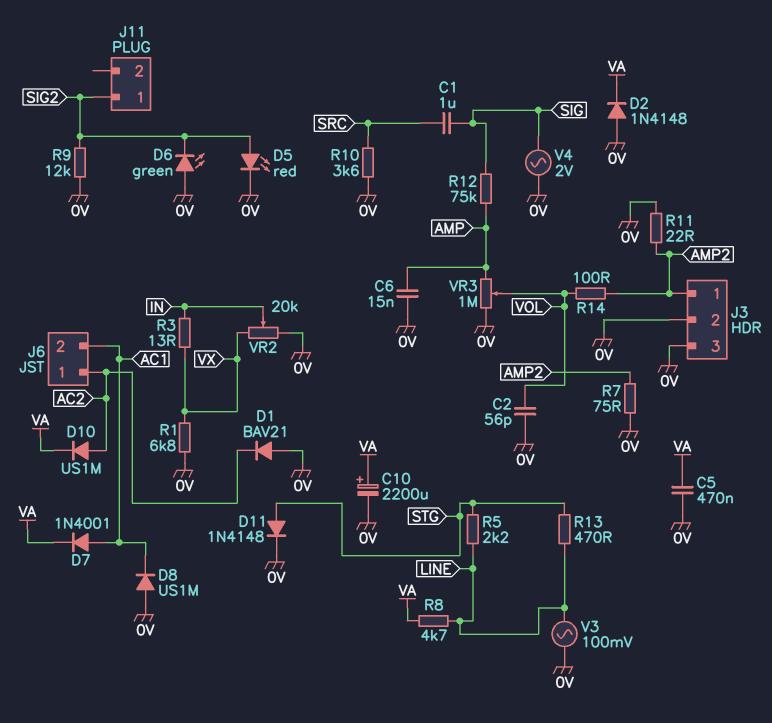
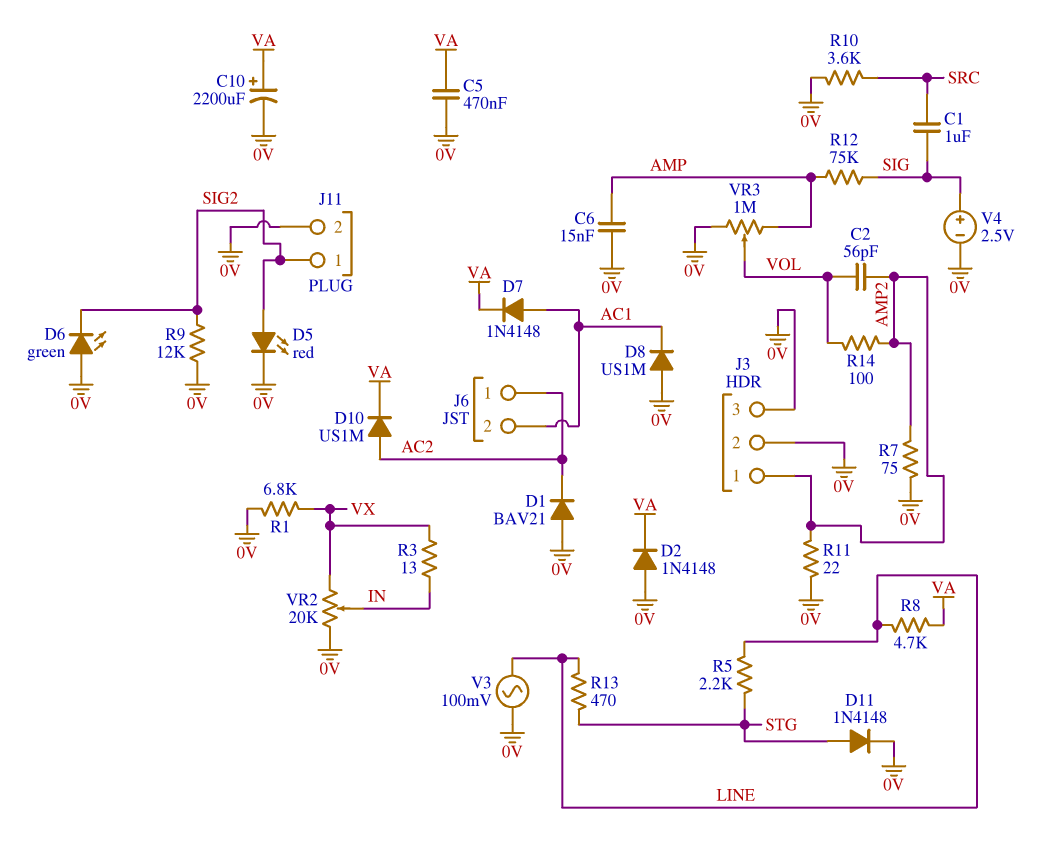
C2: 56pF (0V, VOL) -> 56pF (AMP2, VOL)
D7: diode 1N4001 (A AC1, K VA) -> diode 1N4148 (A AC1, K VA)
J11 pin 2: none -> 0V
V4: AC 2V (0V, SIG) -> 2.5V (plus SIG, minus 0V)

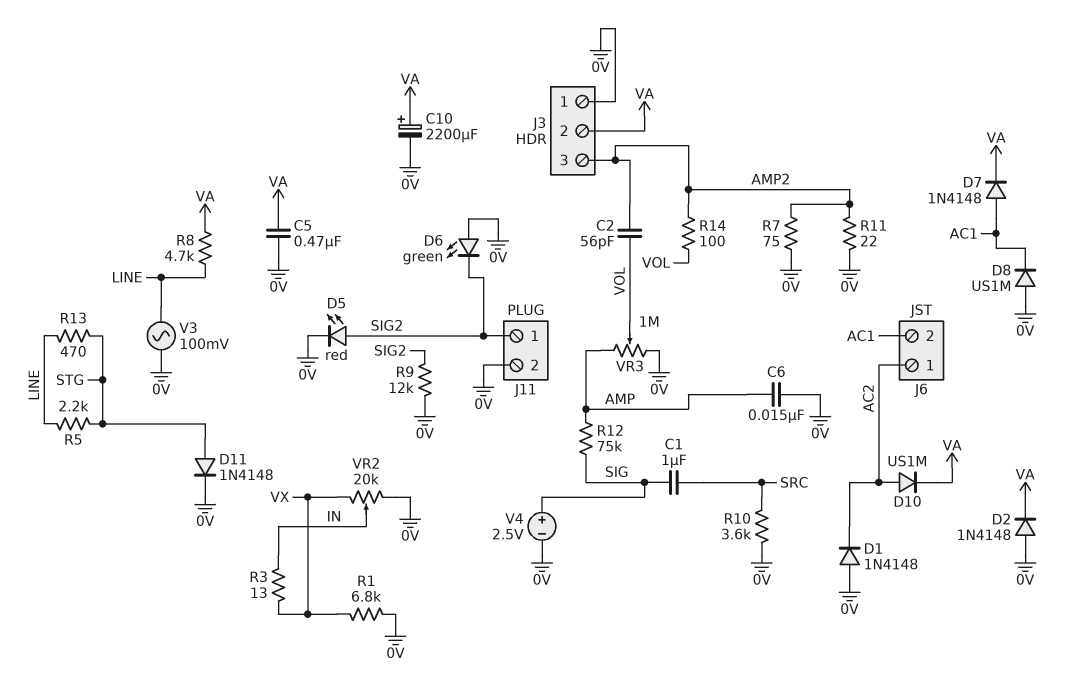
D1: diode BAV21 (A 0V, K AC2) -> diode 1N4148 (A 0V, K AC2)
J3 pin 1: AMP2 -> 0V
J3 pin 2: 0V -> VA
J3 pin 3: 0V -> AMP2

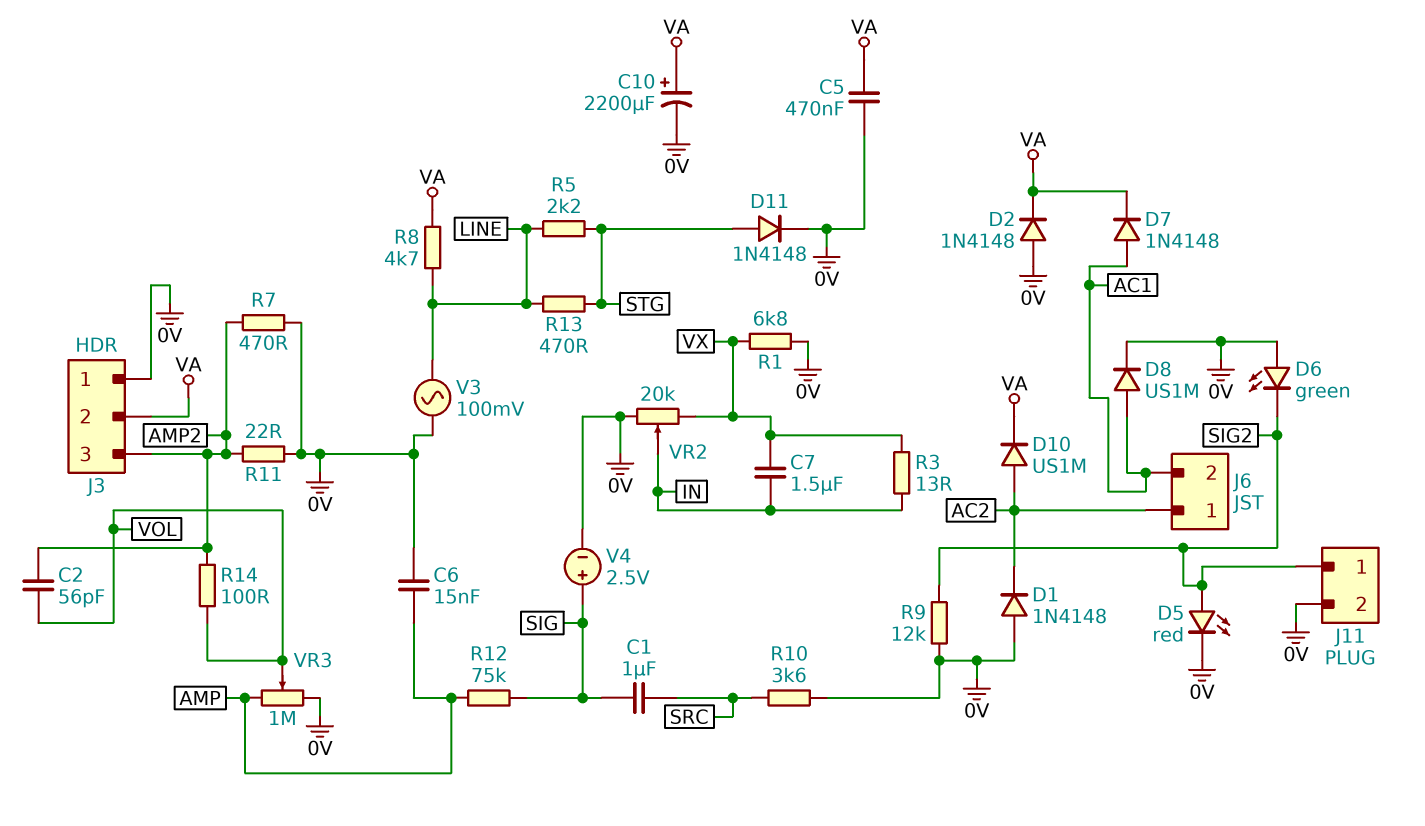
C7: none -> 1.5uF (IN, VX)
D8: diode US1M (A 0V, K AC1) -> diode US1M (A AC1, K 0V)
R7: 75 (0V, AMP2) -> 470 (0V, AMP2)

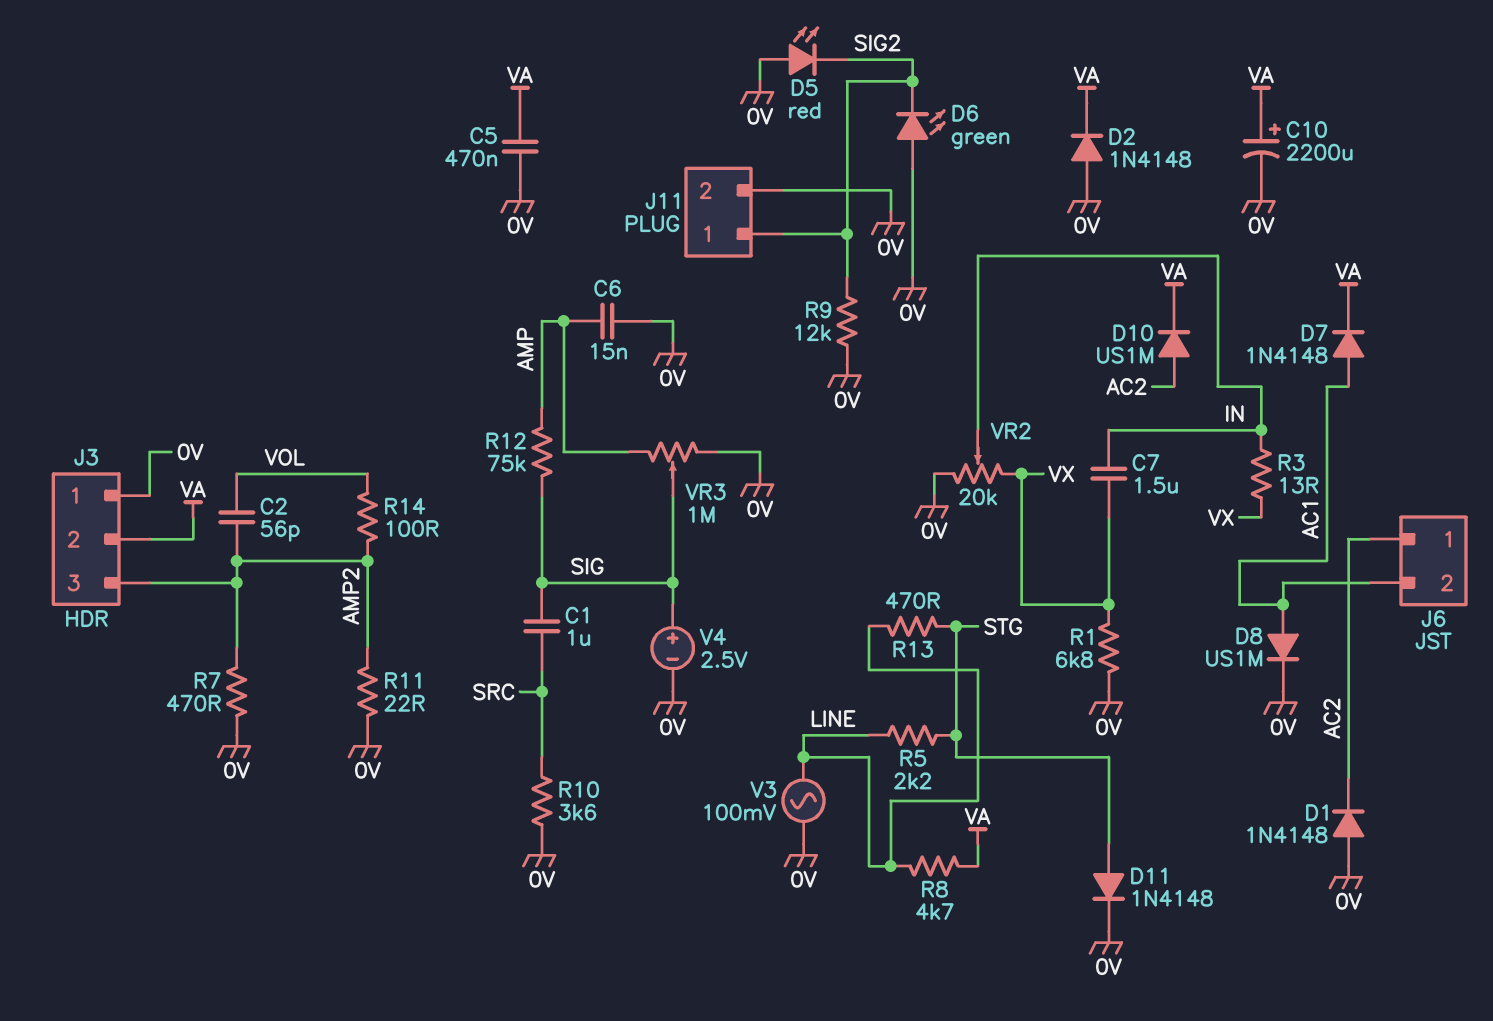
D5: LED red (A SIG2, K 0V) -> LED red (A 0V, K SIG2)
VR3: 1M (0V, AMP, wiper VOL) -> 1M (0V, AMP, wiper SIG)

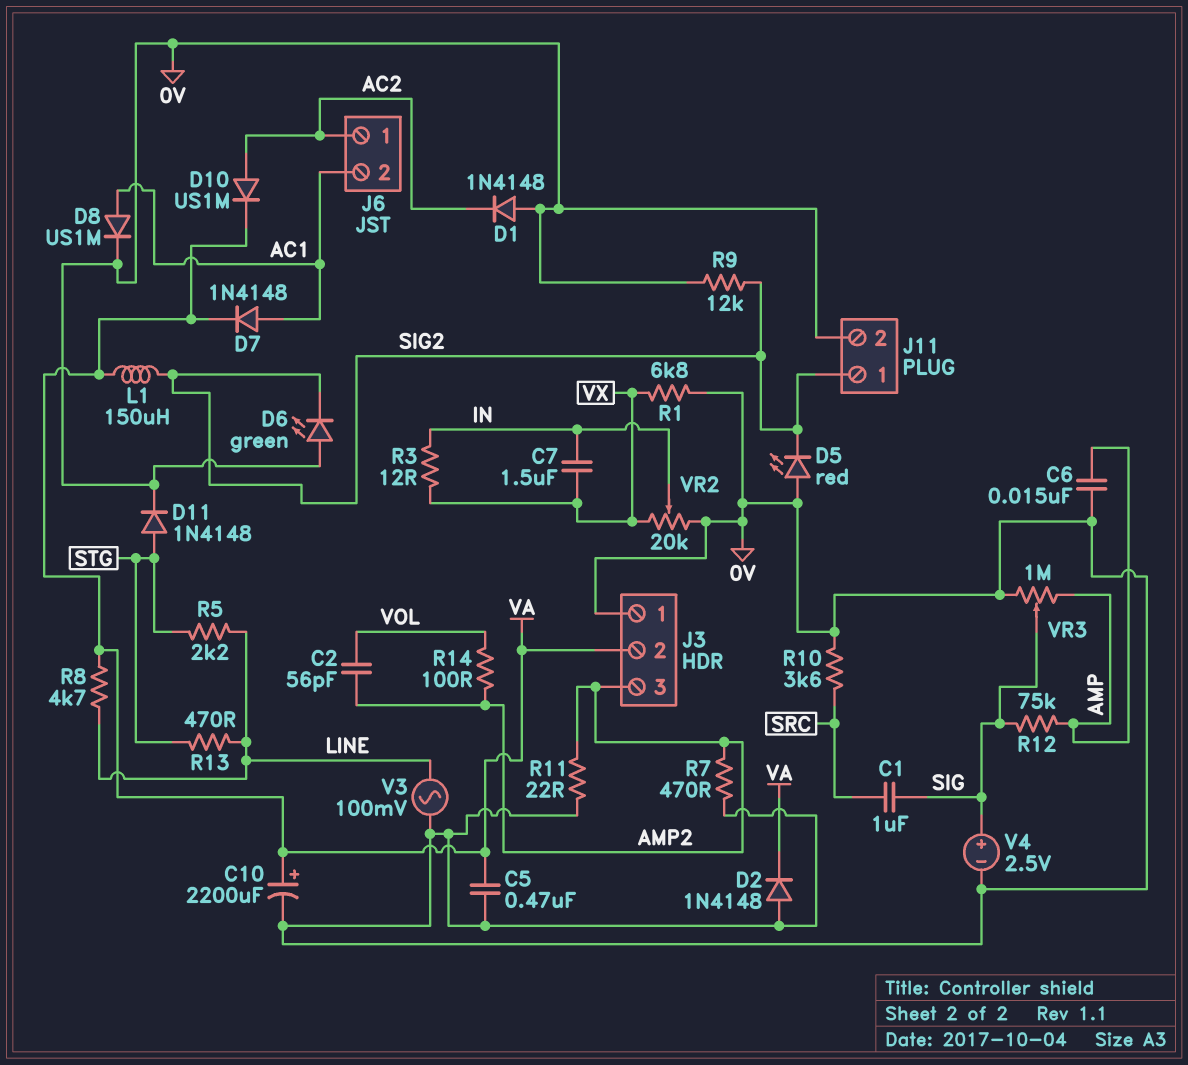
L1: none -> 150uH (SIG2, VA)
R3: 13 (IN, VX) -> 12 (IN, VX)

